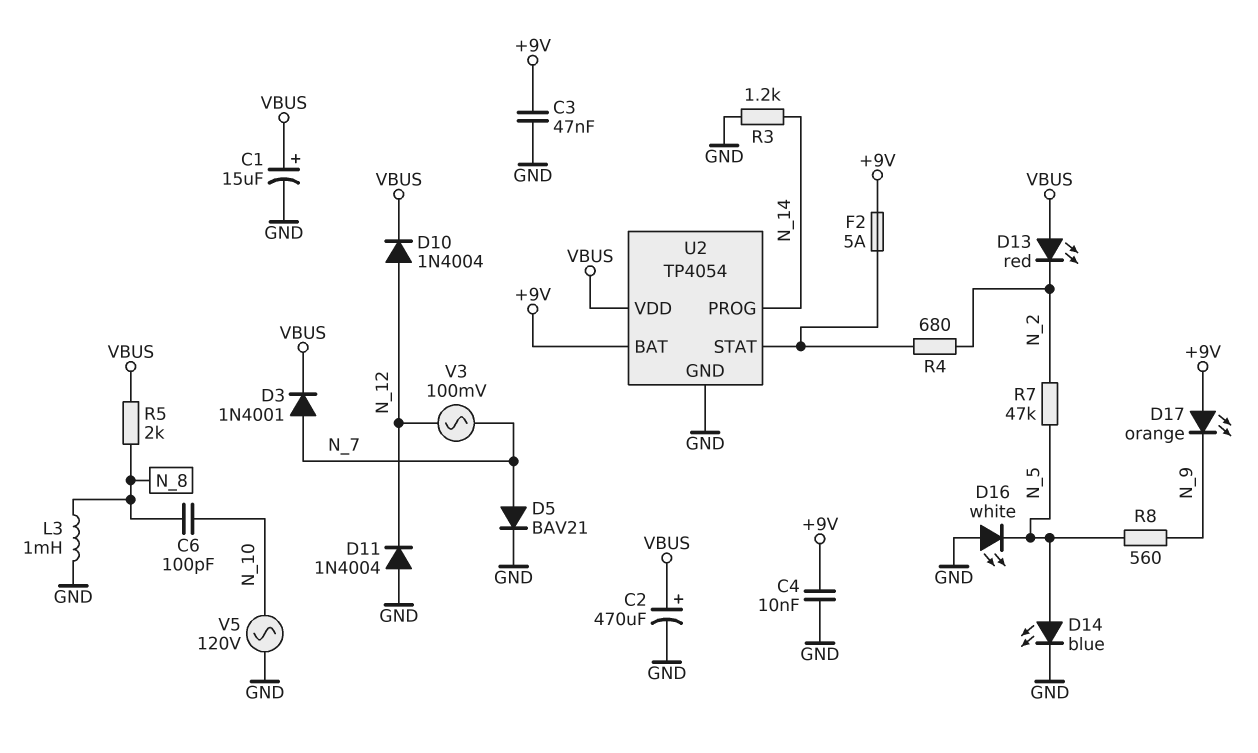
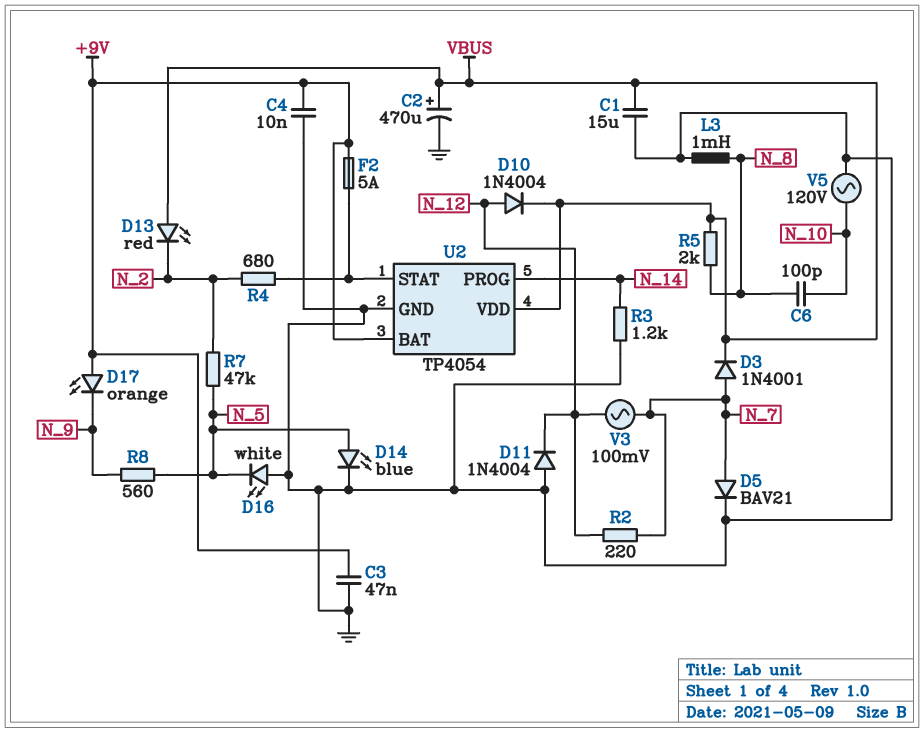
C1: 15uF (plus VBUS, minus GND) -> 15uF (GND, VBUS)
R2: none -> 220 (N_7, N_12)

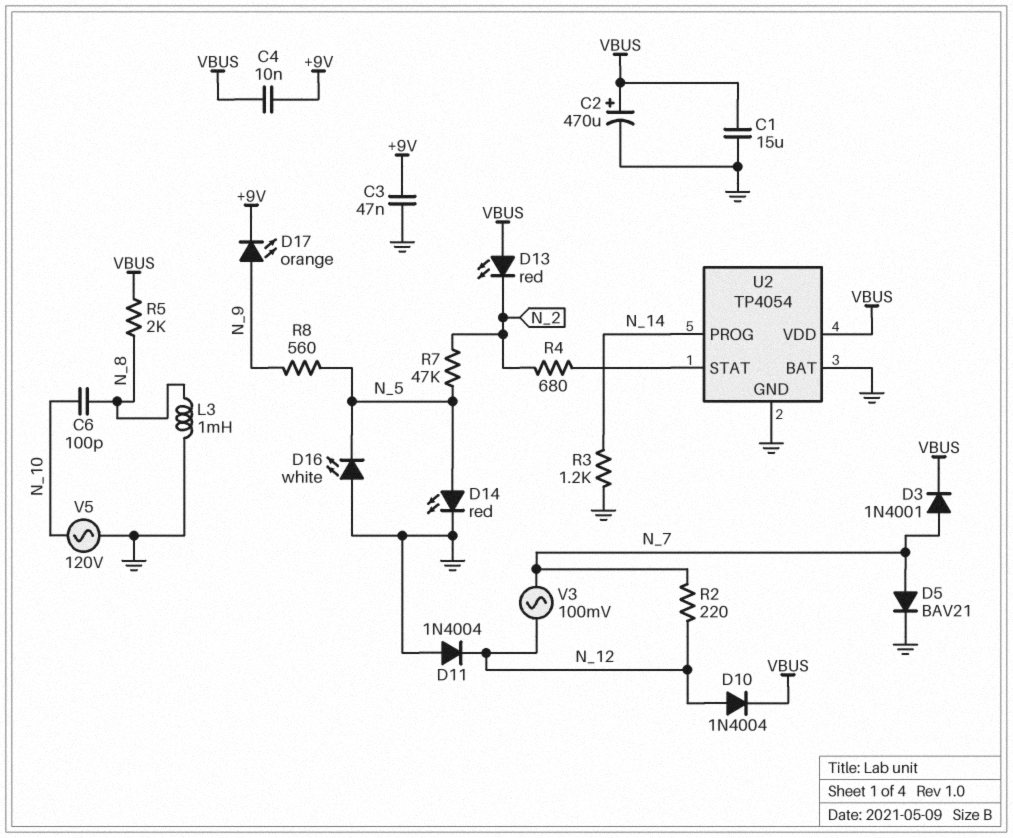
C4: 10nF (+9V, GND) -> 10nF (+9V, VBUS)
D14: LED blue (A N_5, K GND) -> LED red (A N_5, K GND)
D17: LED orange (A +9V, K N_9) -> LED orange (A N_9, K +9V)
F2: 5A (+9V, U2/STAT) -> none
U2 pin BAT: +9V -> GND

